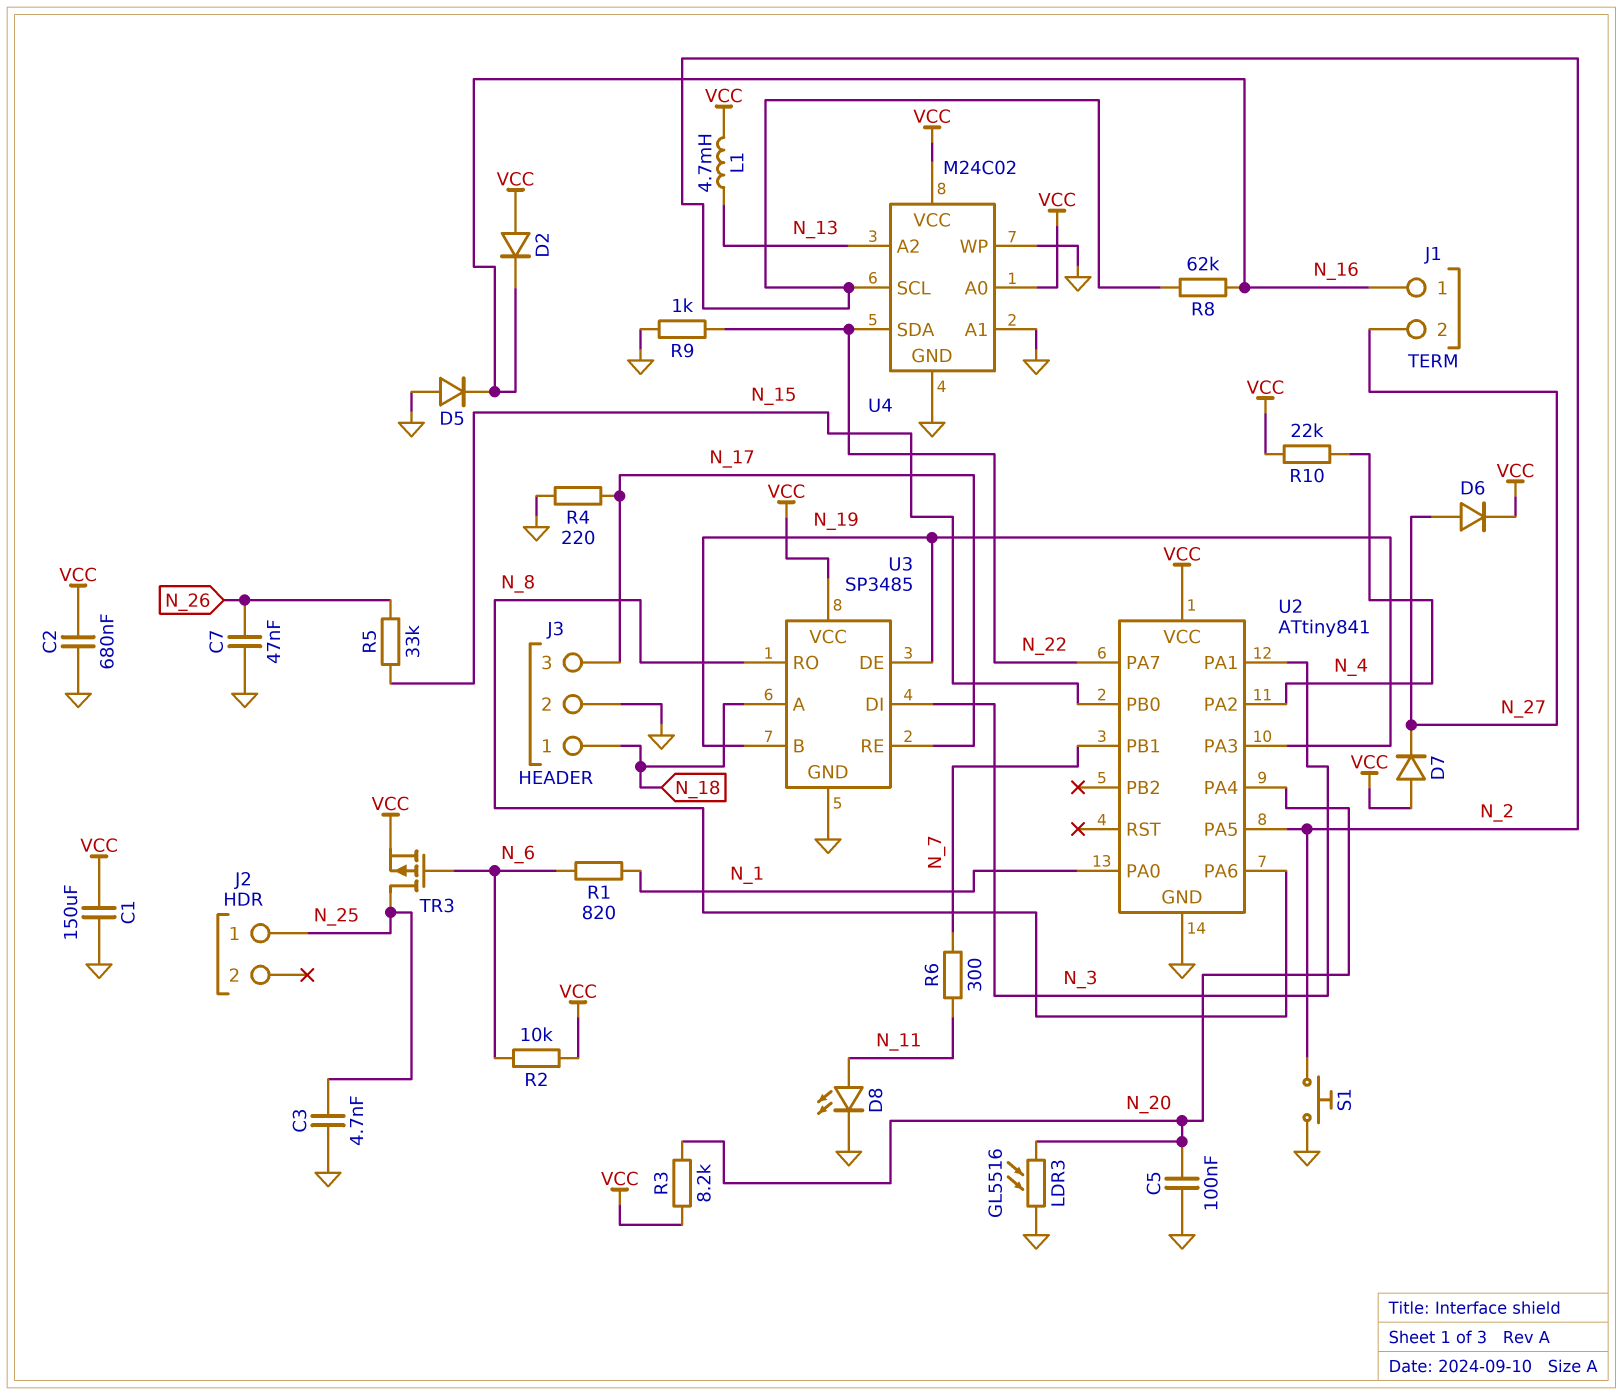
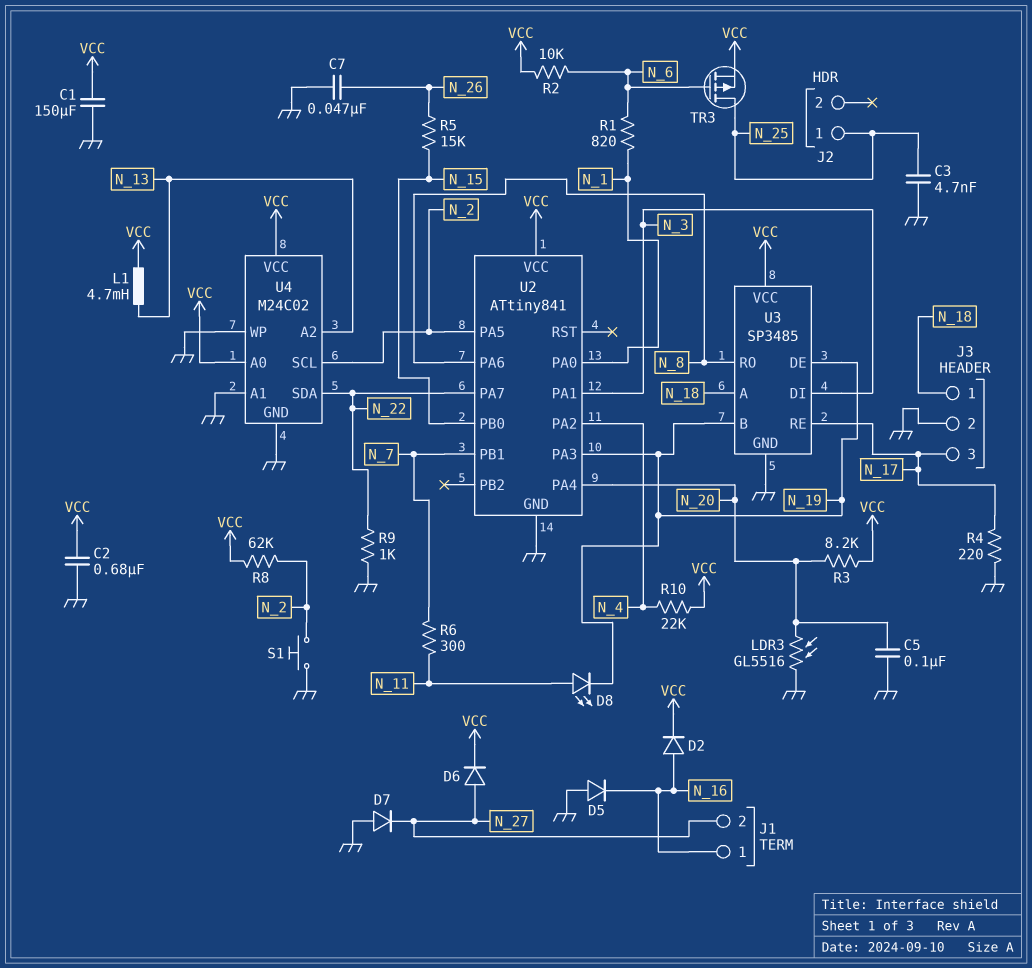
D2: diode (A VCC, K N_16) -> diode (A N_16, K VCC)
D7: diode (A VCC, K N_27) -> diode (A GND, K N_27)
D8: LED (A N_11, K GND) -> LED (A N_11, K N_19)
R5: 33k (N_15, N_26) -> 15k (N_15, N_26)
R8: 62k (N_2, N_16) -> 62k (N_2, VCC)

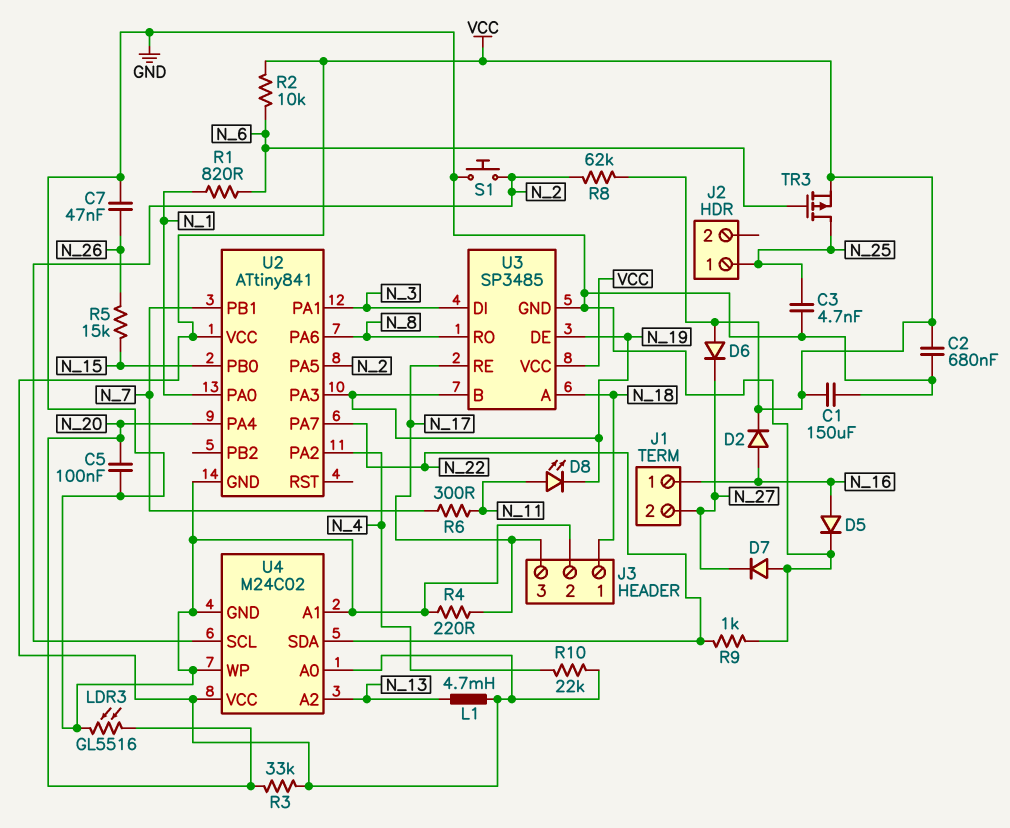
D5: diode (A GND, K N_16) -> diode (A N_16, K GND)
D6: diode (A N_27, K VCC) -> diode (A VCC, K N_27)
R3: 8.2k (N_20, VCC) -> 33k (N_20, VCC)

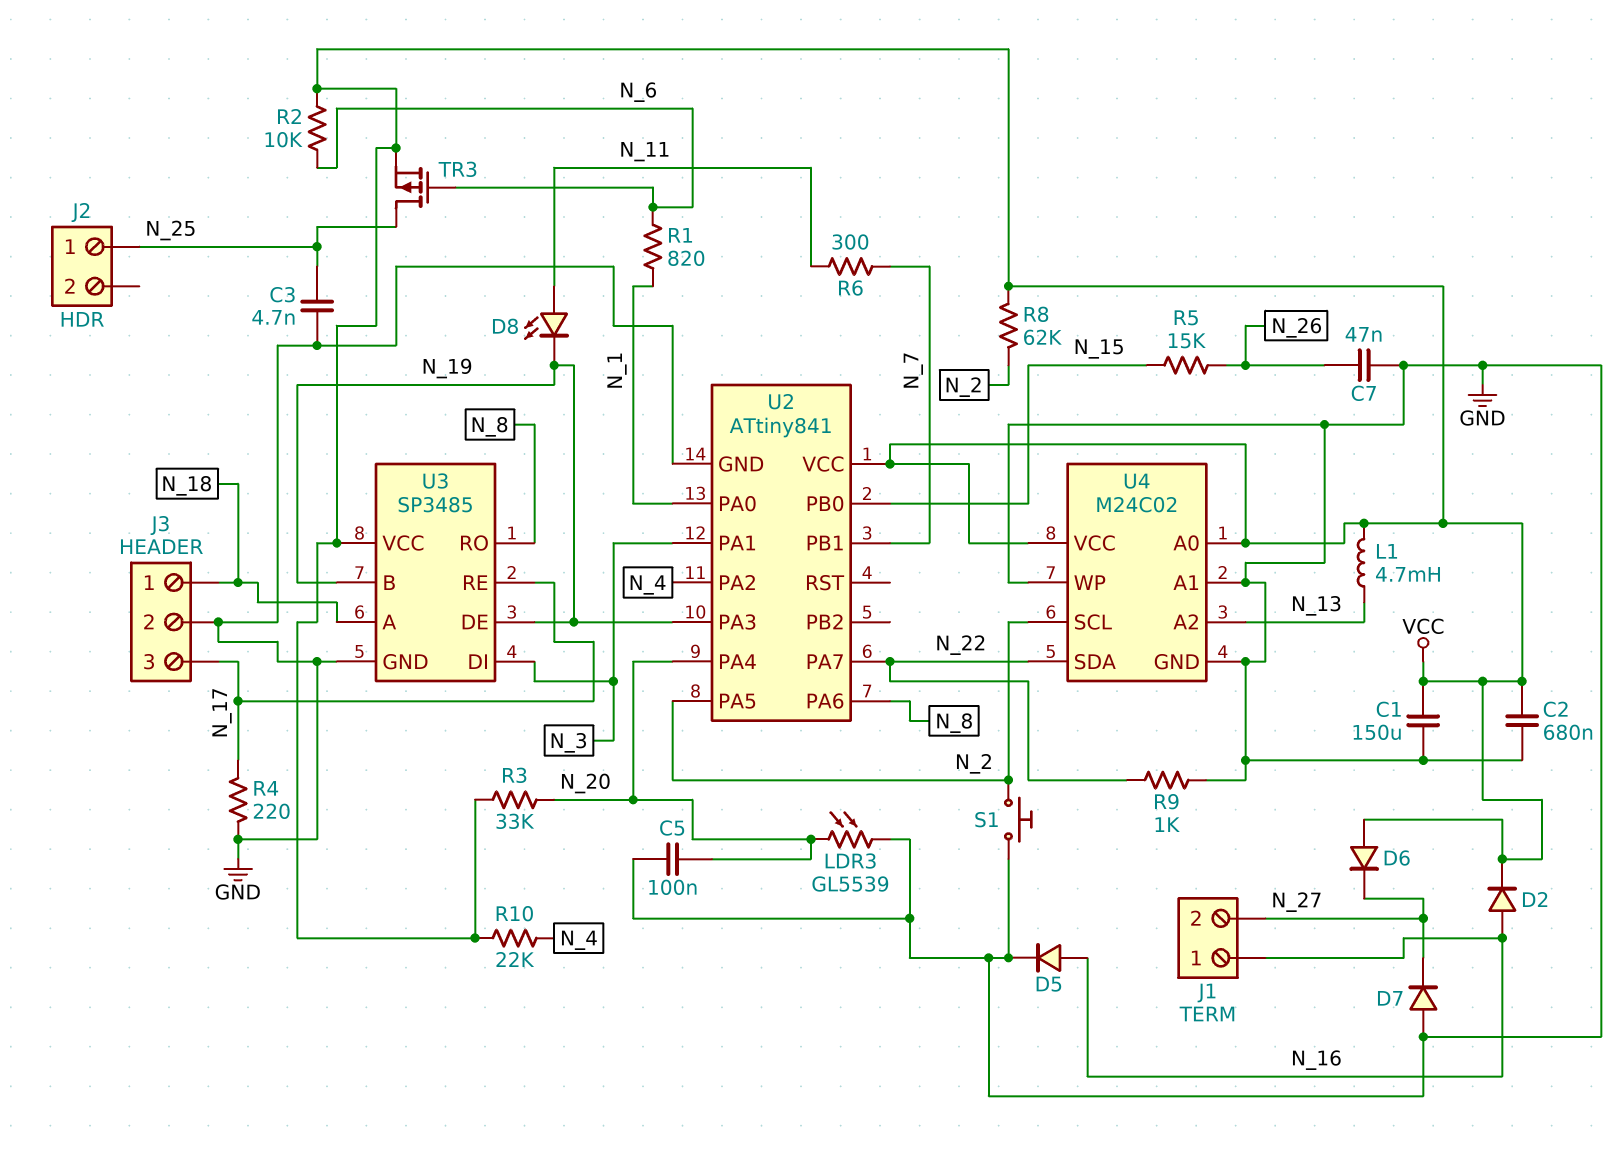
LDR3: GL5516 (GND, N_20) -> GL5539 (GND, N_20)

